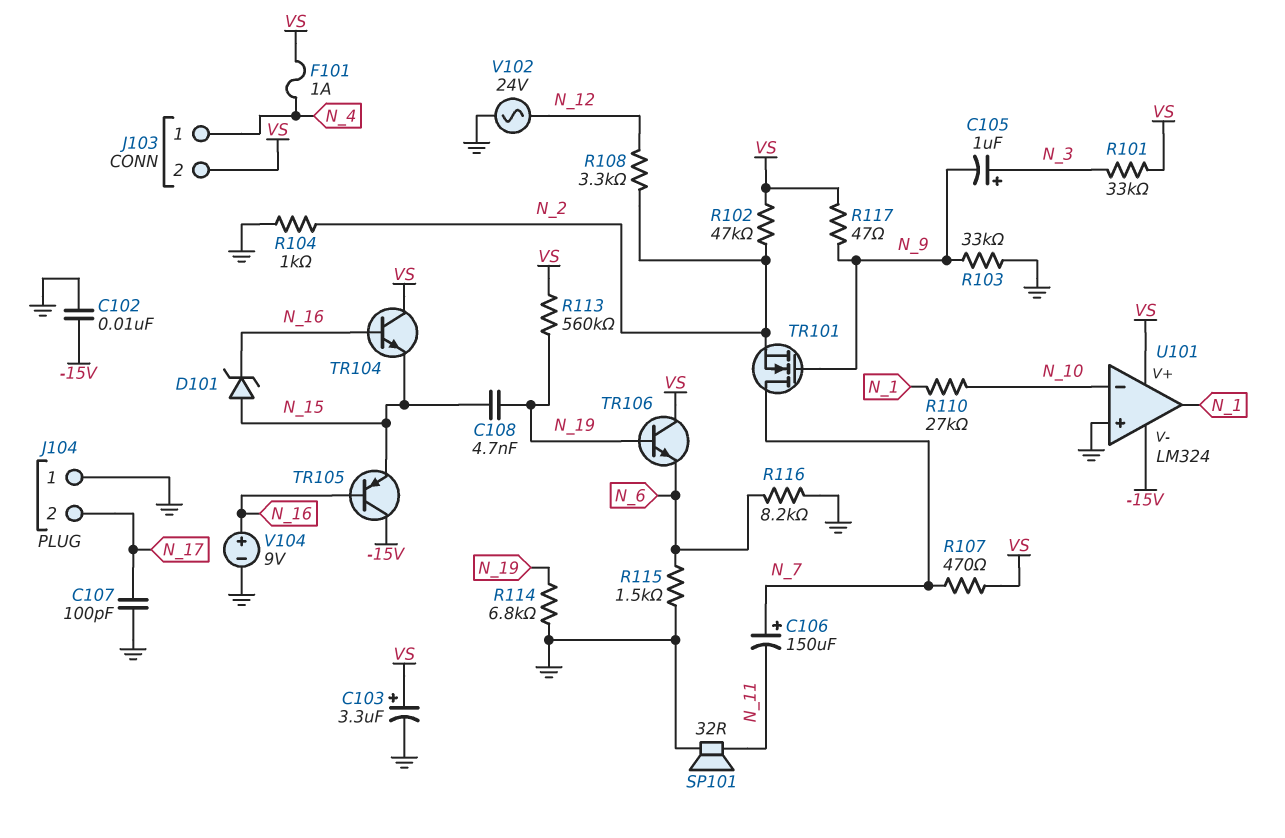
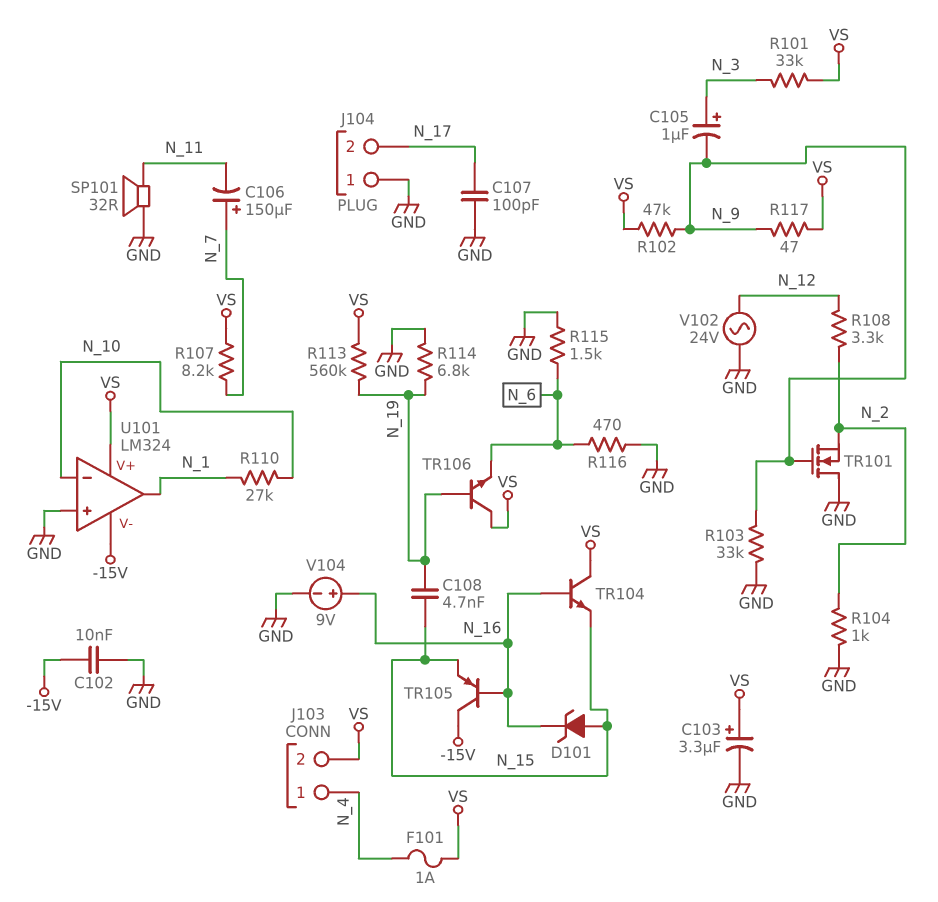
R102: 47k (N_2, VS) -> 47k (N_9, VS)
R107: 470 (N_7, VS) -> 8.2k (N_7, VS)
R116: 8.2k (GND, N_6) -> 470 (GND, N_6)
TR101: NMOS (G N_9, D N_7, S N_2) -> NMOS (G N_9, D GND, S N_2)

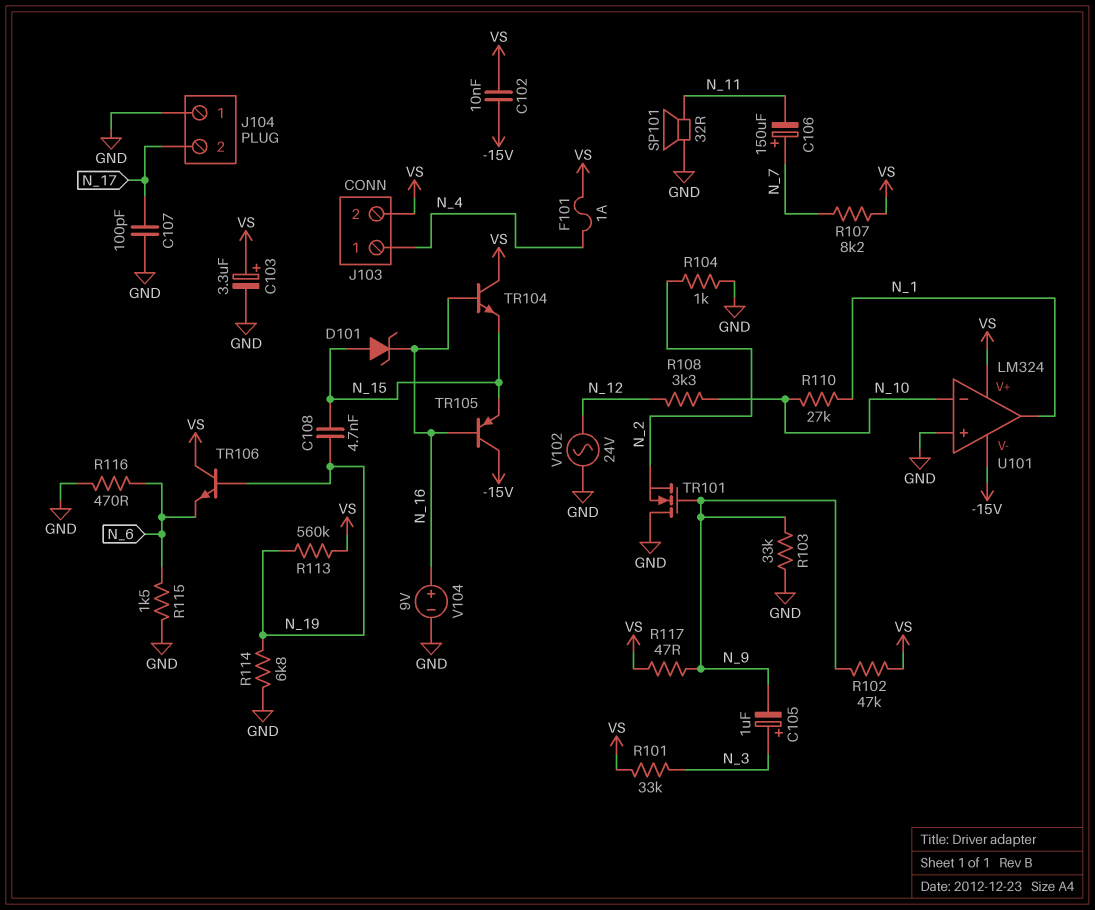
C102: 10nF (-15V, GND) -> 10nF (-15V, VS)
R108: 3.3k (N_2, N_12) -> 3.3k (N_10, N_12)

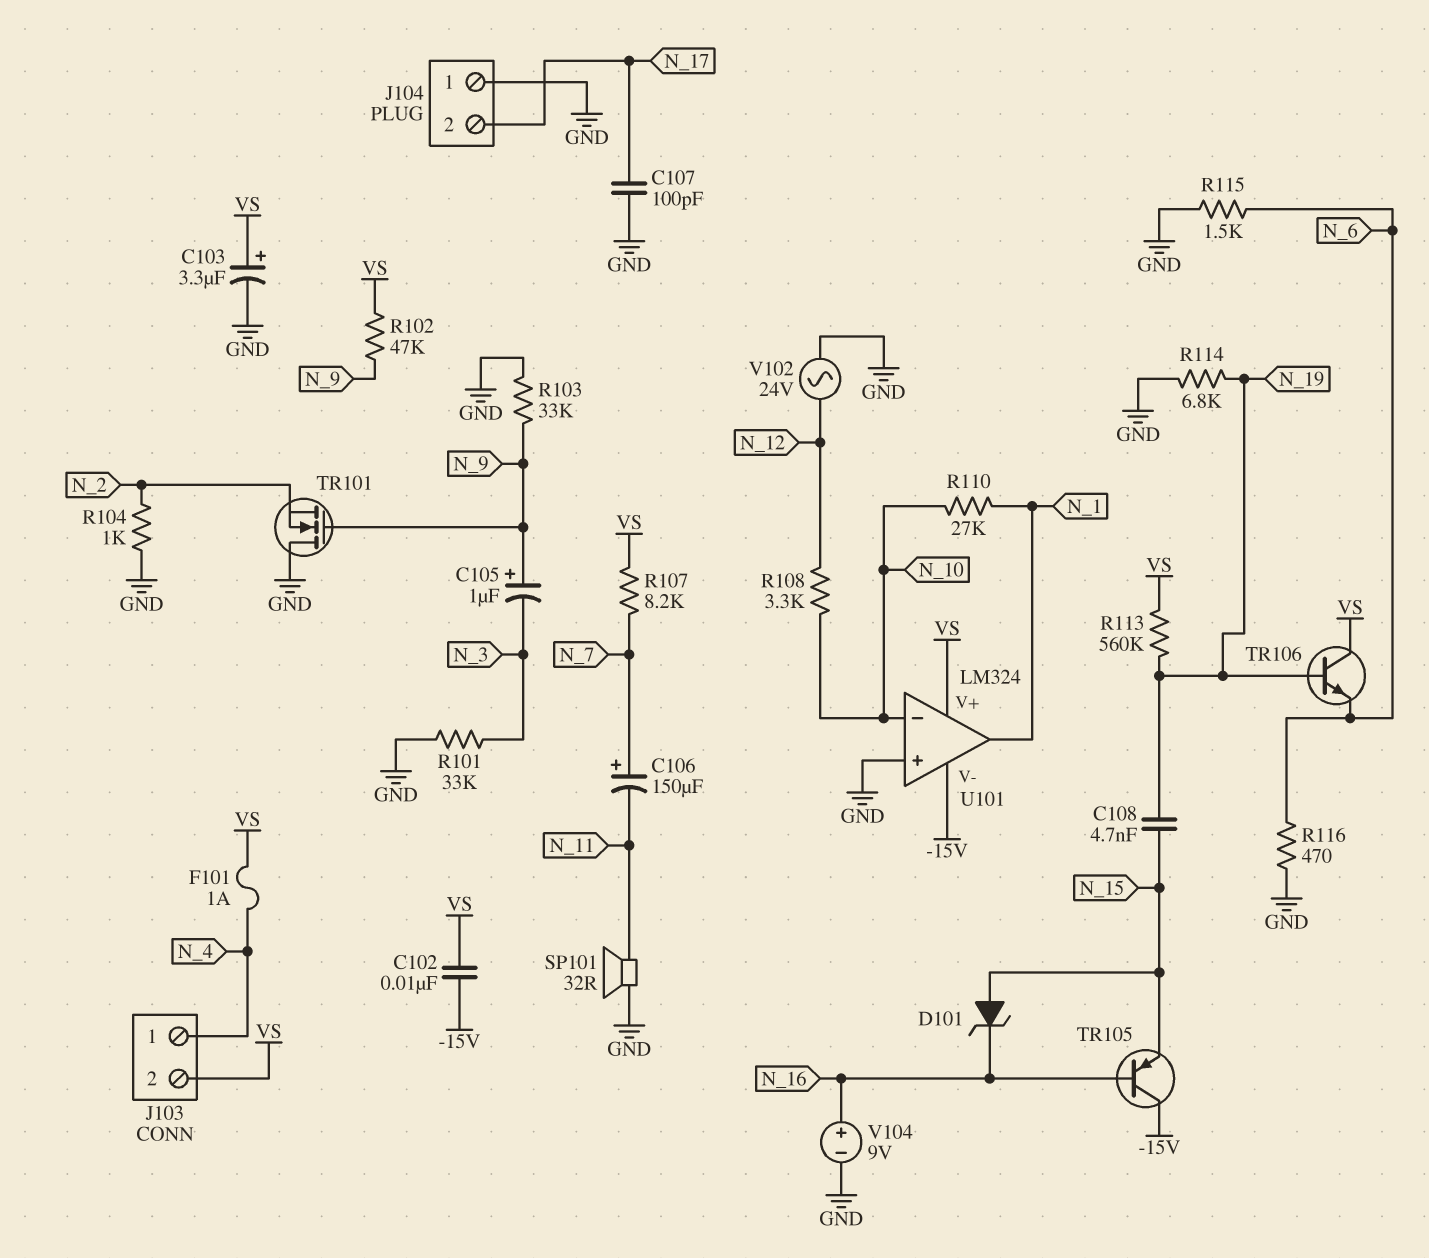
C105: 1uF (plus N_3, minus N_9) -> 1uF (plus N_9, minus N_3)
R101: 33k (N_3, VS) -> 33k (GND, N_3)
R117: 47 (N_9, VS) -> none
TR104: NPN (B N_16, C VS, E N_15) -> none

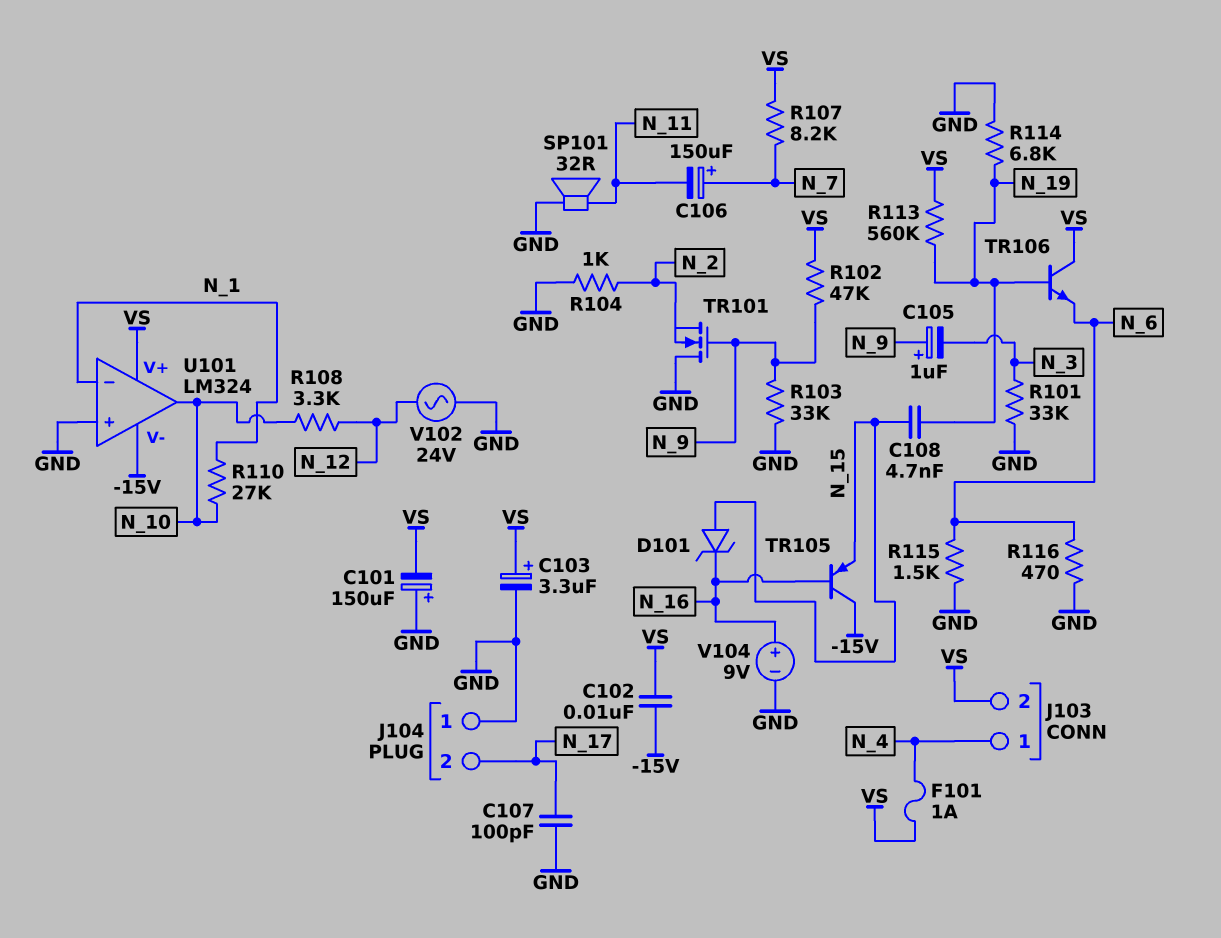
C101: none -> 150uF (plus GND, minus VS)
U101 pin in-: N_10 -> N_1
U101 pin out: N_1 -> N_10

